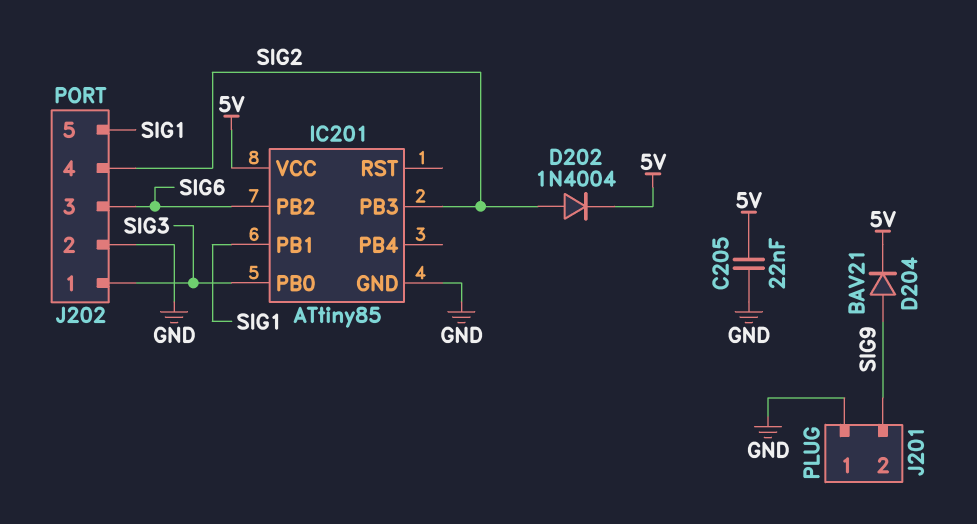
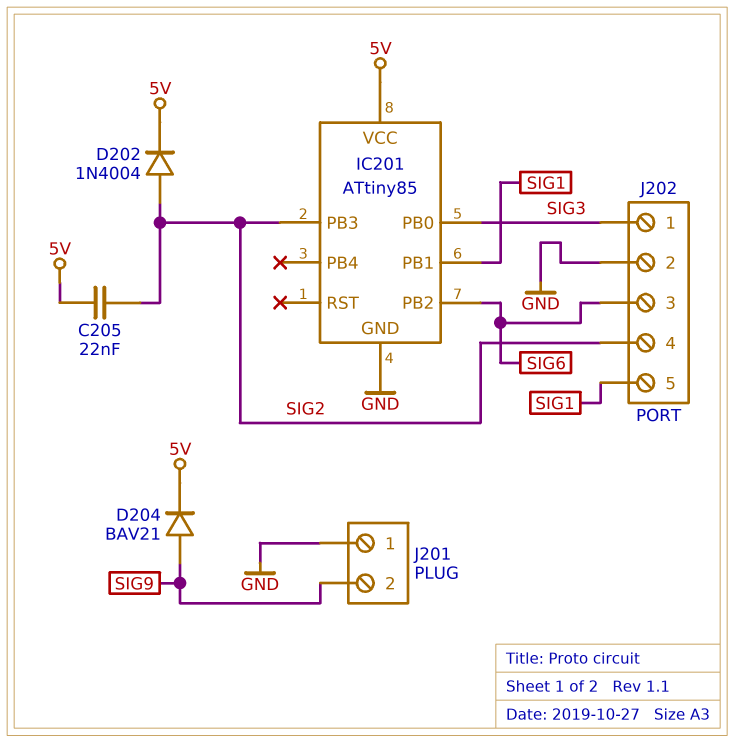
C205: 22nF (5V, GND) -> 22nF (5V, SIG2)

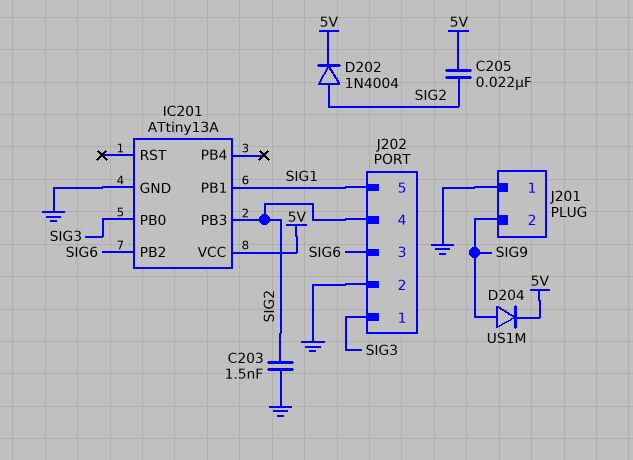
C203: none -> 1.5nF (GND, SIG2)
D204: diode BAV21 (A SIG9, K 5V) -> diode US1M (A SIG9, K 5V)
IC201: ATtiny85 -> ATtiny13A

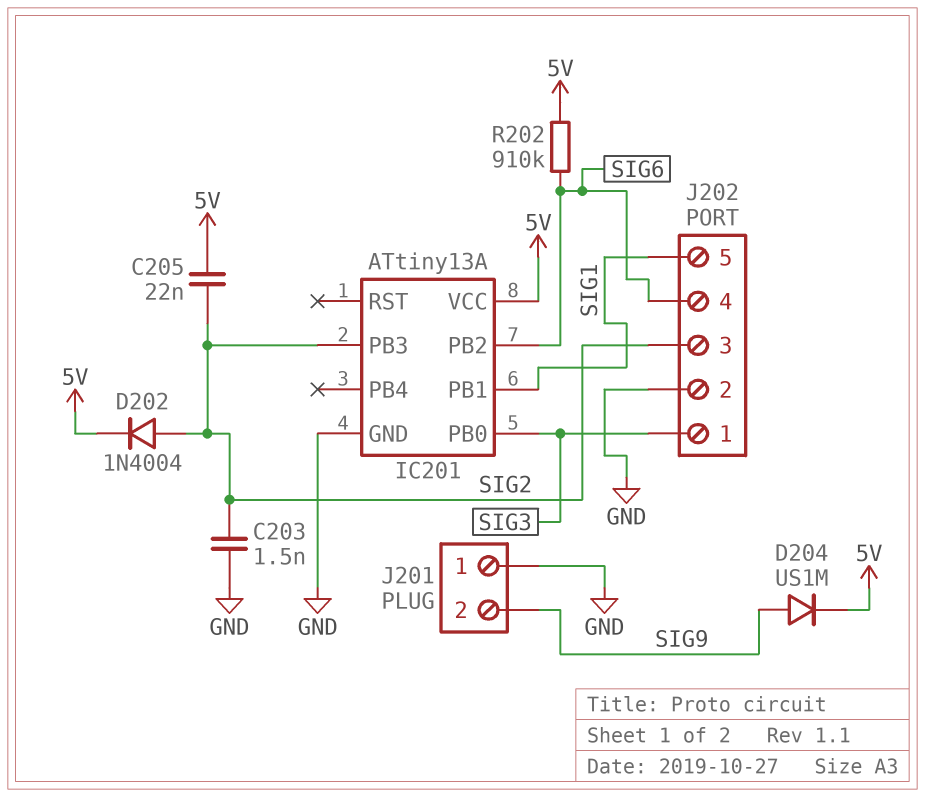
J202 pin 3: SIG6 -> SIG2
J202 pin 4: SIG2 -> SIG6
R202: none -> 910k (5V, SIG6)

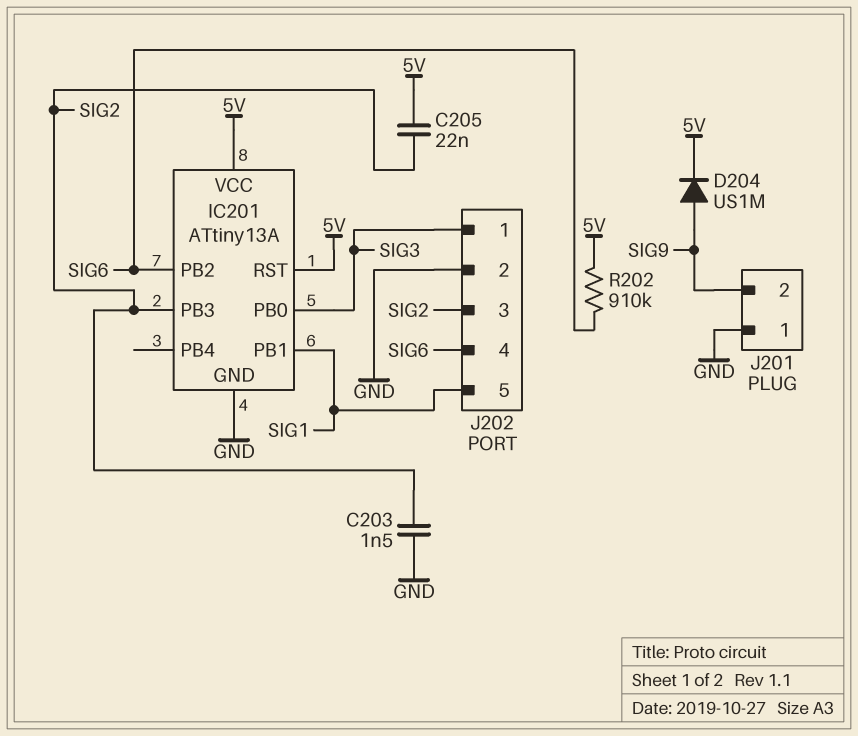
D202: diode 1N4004 (A SIG2, K 5V) -> none
IC201 pin RST: none -> 5V

